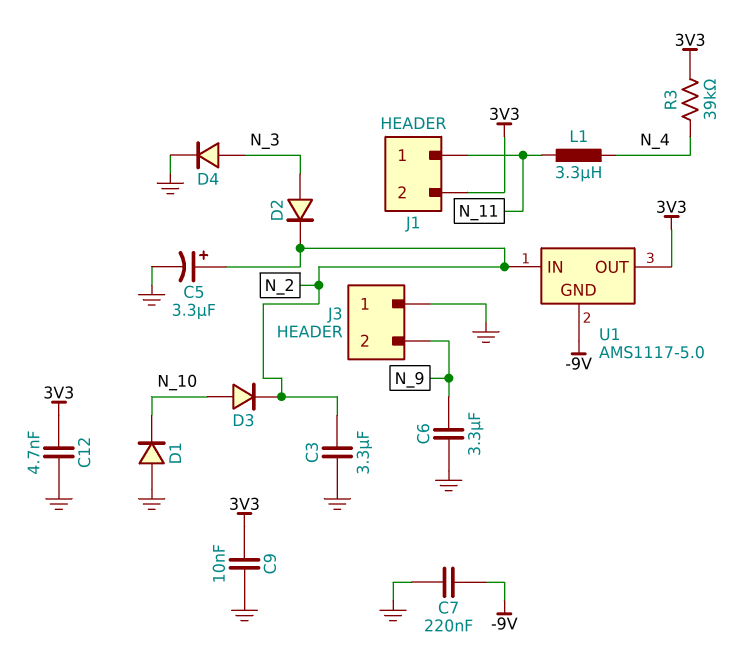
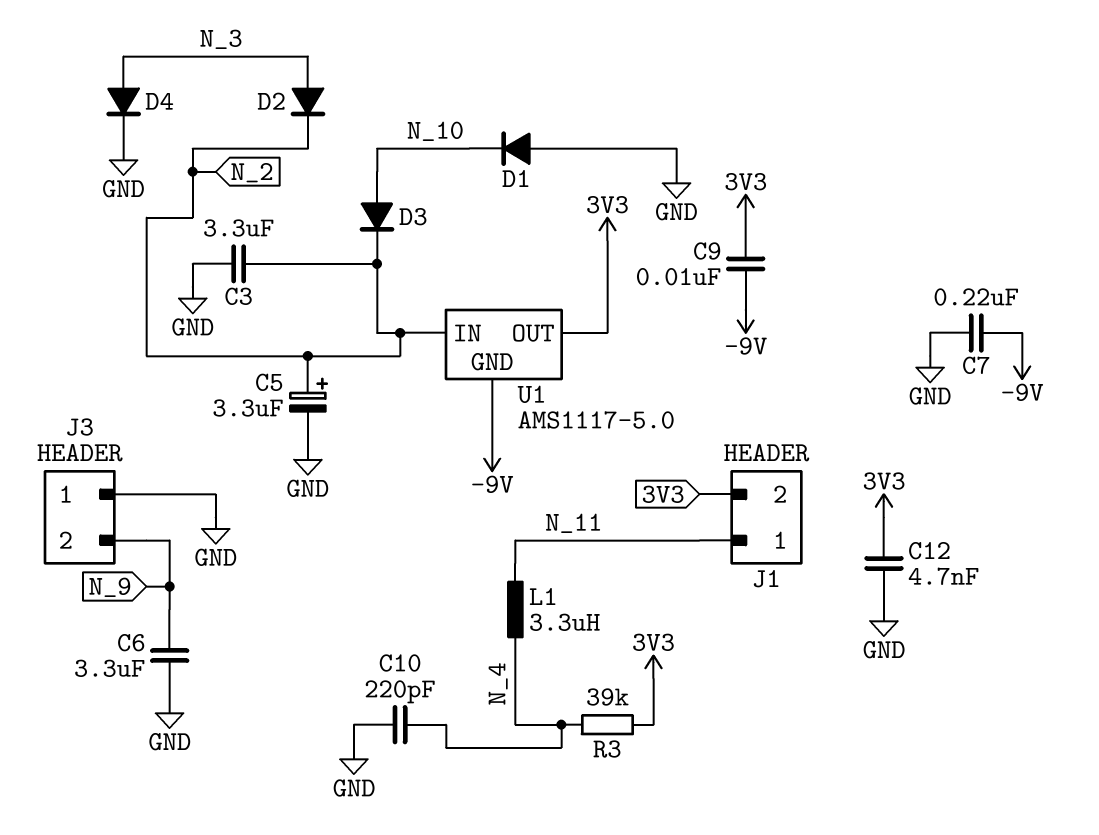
C9: 10nF (3V3, GND) -> 10nF (-9V, 3V3)
C10: none -> 220pF (GND, N_4)

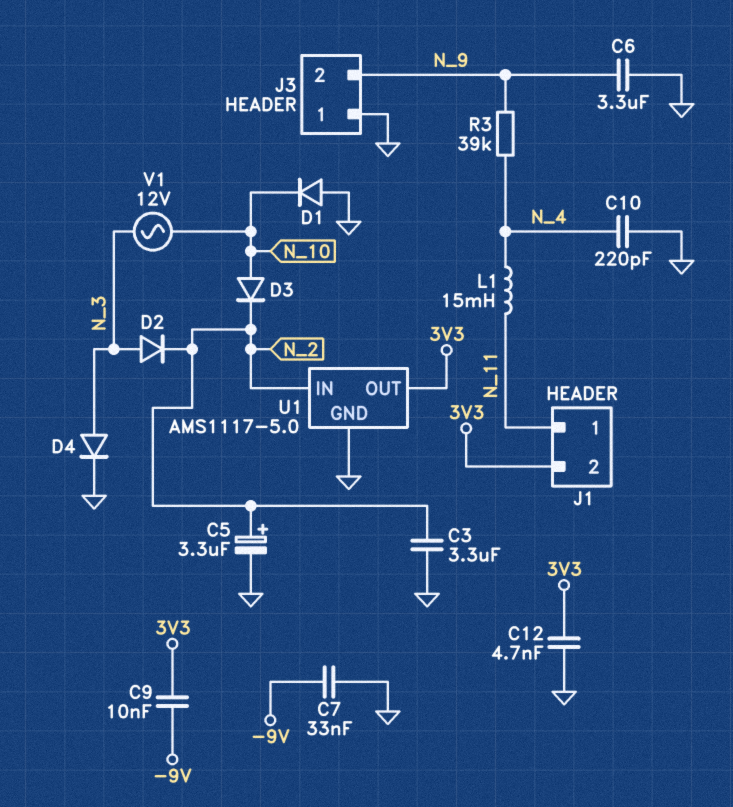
C7: 220nF (-9V, GND) -> 33nF (-9V, GND)
L1: 3.3uH (N_4, N_11) -> 15mH (N_4, N_11)
R3: 39k (3V3, N_4) -> 39k (N_4, N_9)
U1 pin GND: -9V -> GND
V1: none -> AC 12V (N_3, N_10)

